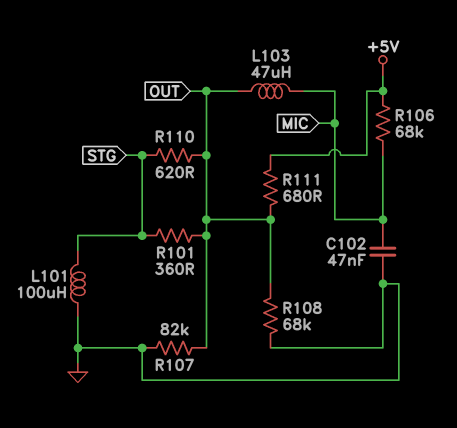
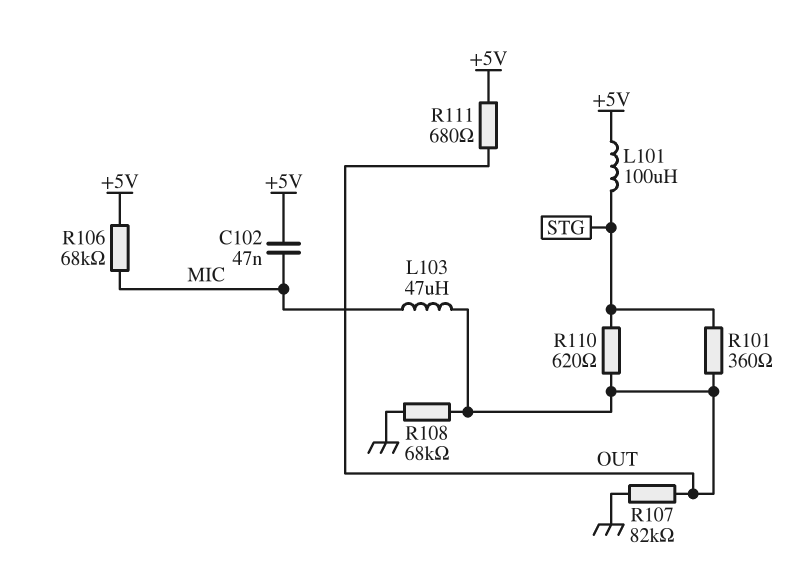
C102: 47nF (GND, MIC) -> 47nF (+5V, MIC)
L101: 100uH (GND, STG) -> 100uH (+5V, STG)

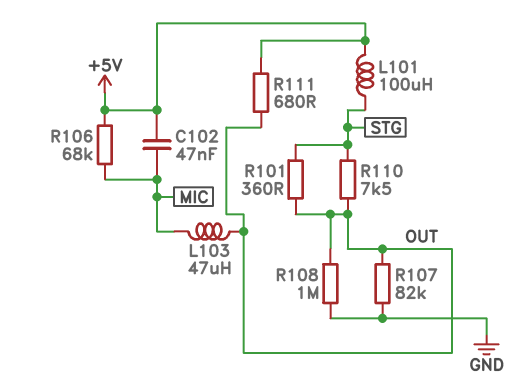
R108: 68k (GND, OUT) -> 1M (GND, OUT)
R110: 620 (OUT, STG) -> 7.5k (OUT, STG)

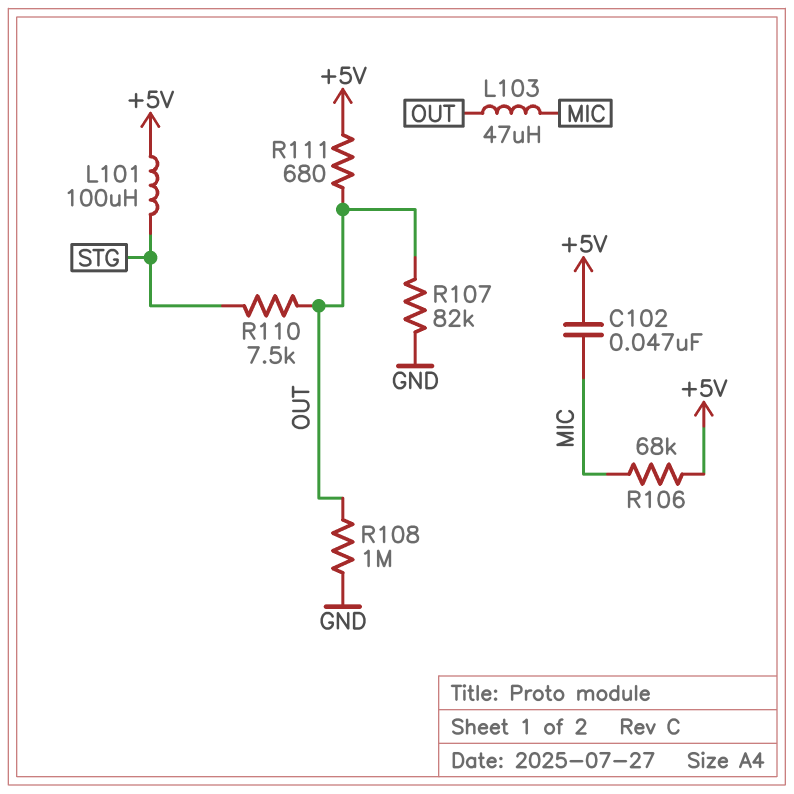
R101: 360 (OUT, STG) -> none

